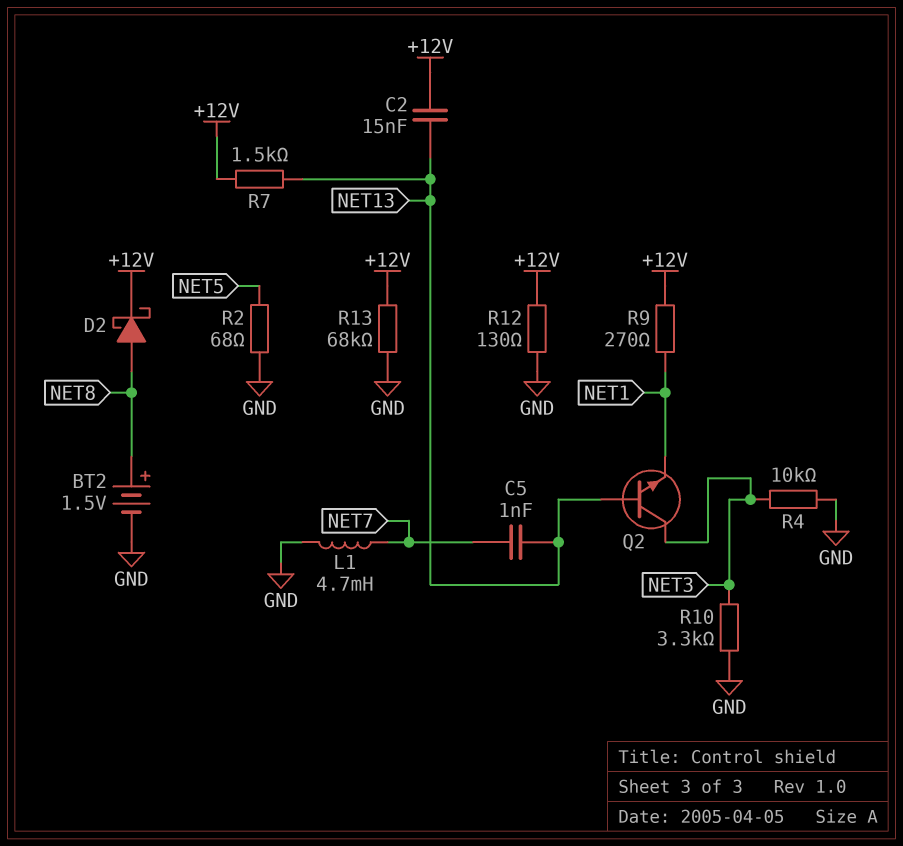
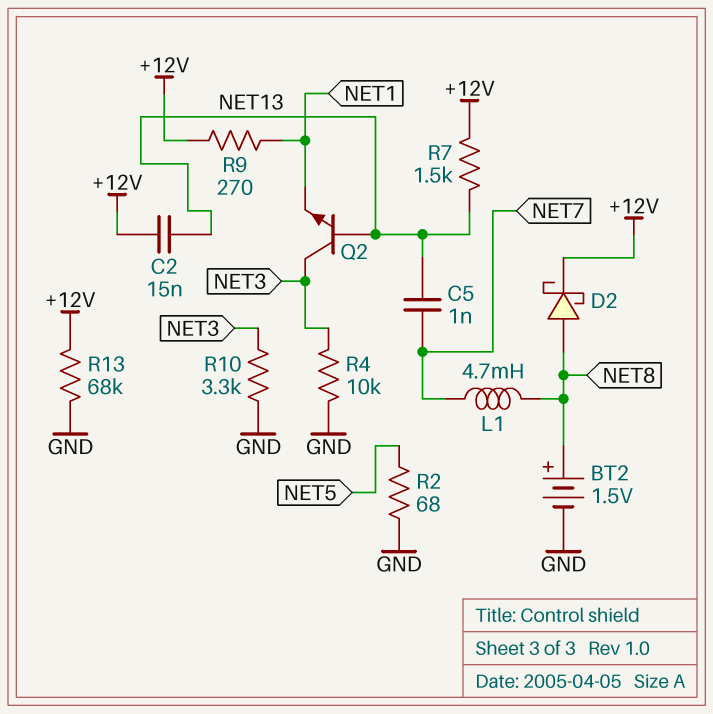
L1: 4.7mH (GND, NET7) -> 4.7mH (NET7, NET8)
R12: 130 (+12V, GND) -> none

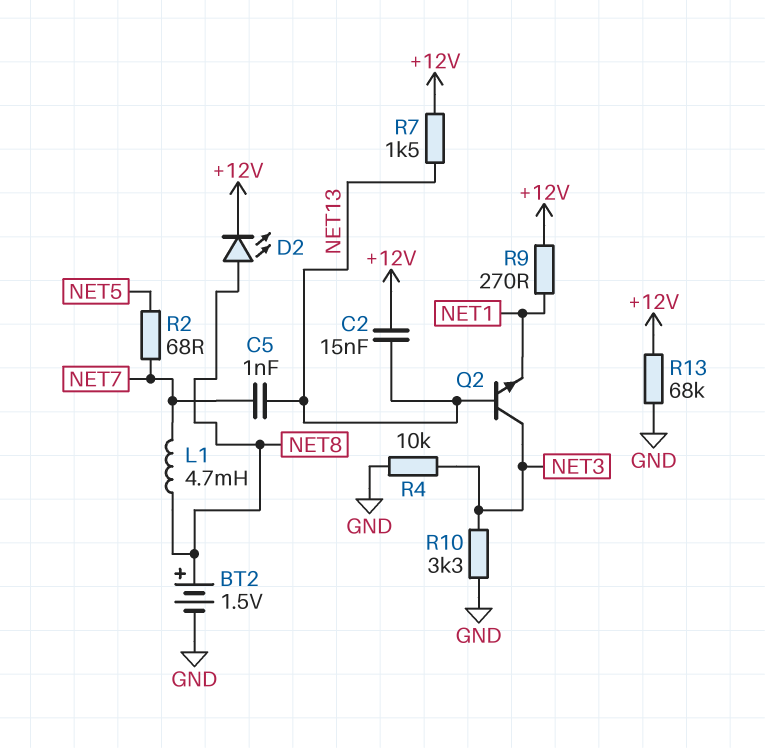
D2: schottky (A NET8, K +12V) -> LED (A NET8, K +12V)
R2: 68 (GND, NET5) -> 68 (NET5, NET7)

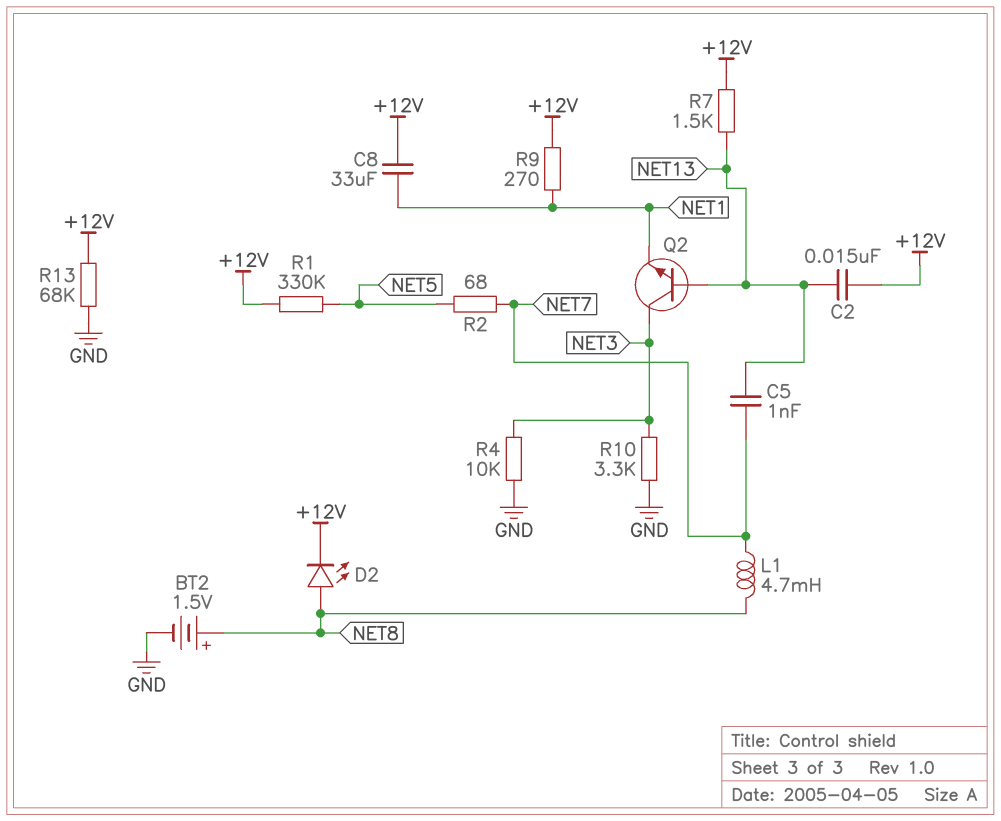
C8: none -> 33uF (+12V, NET1)
R1: none -> 330k (+12V, NET5)

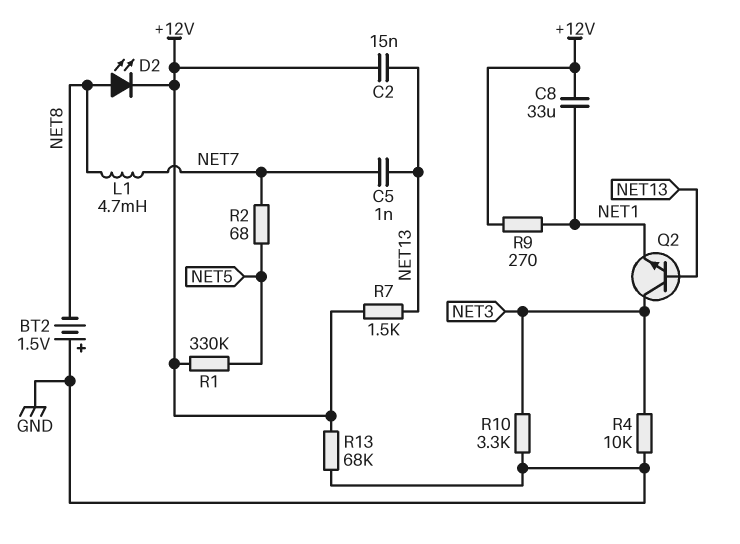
BT2: 1.5V (plus NET8, minus GND) -> 1.5V (plus GND, minus NET8)

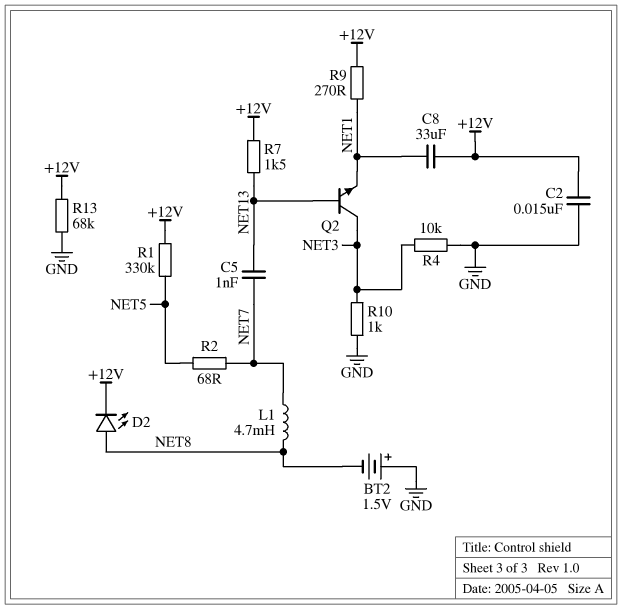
C2: 15nF (+12V, NET13) -> 15nF (+12V, GND)
R10: 3.3k (GND, NET3) -> 1k (GND, NET3)

